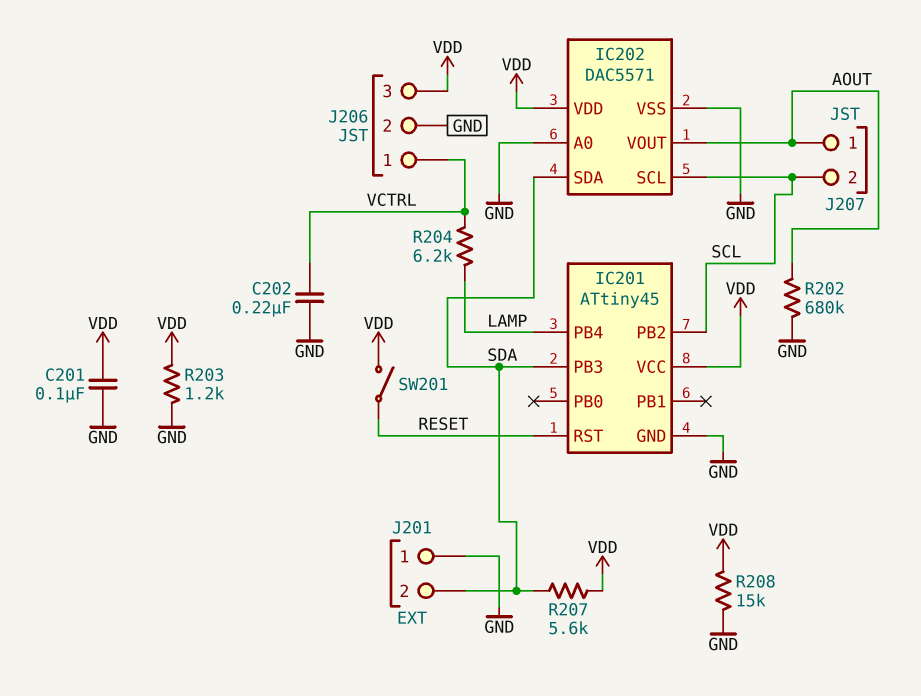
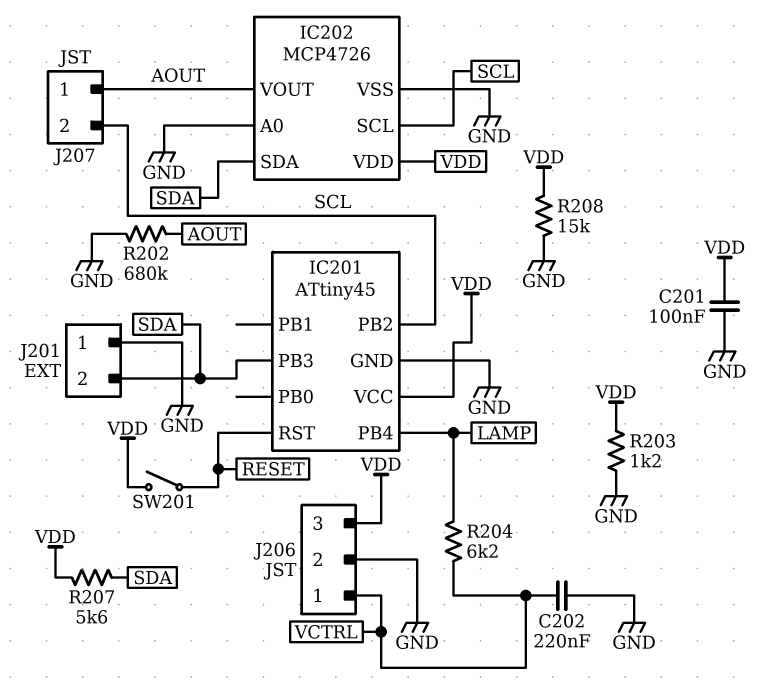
IC202: DAC5571 -> MCP4726

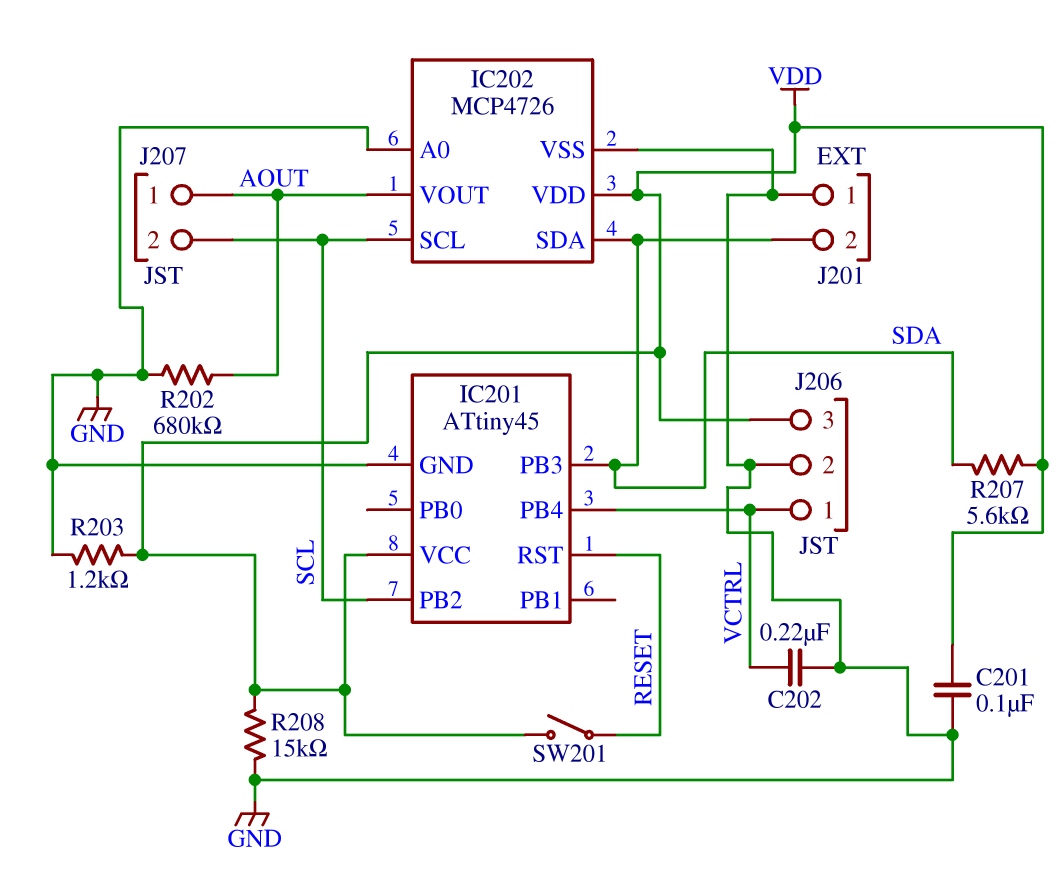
IC201 pin PB4: LAMP -> VCTRL
R204: 6.2k (LAMP, VCTRL) -> none

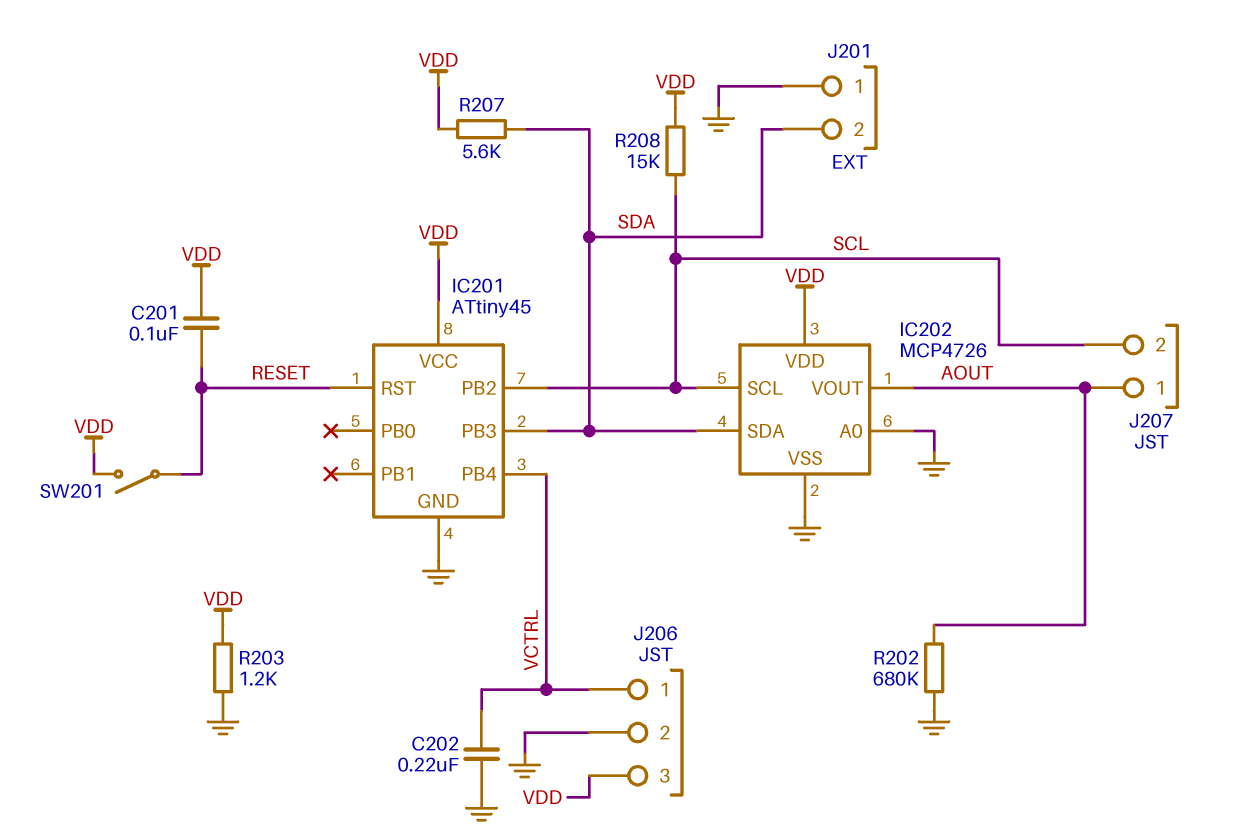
C201: 100nF (GND, VDD) -> 100nF (RESET, VDD)
R208: 15k (GND, VDD) -> 15k (SCL, VDD)

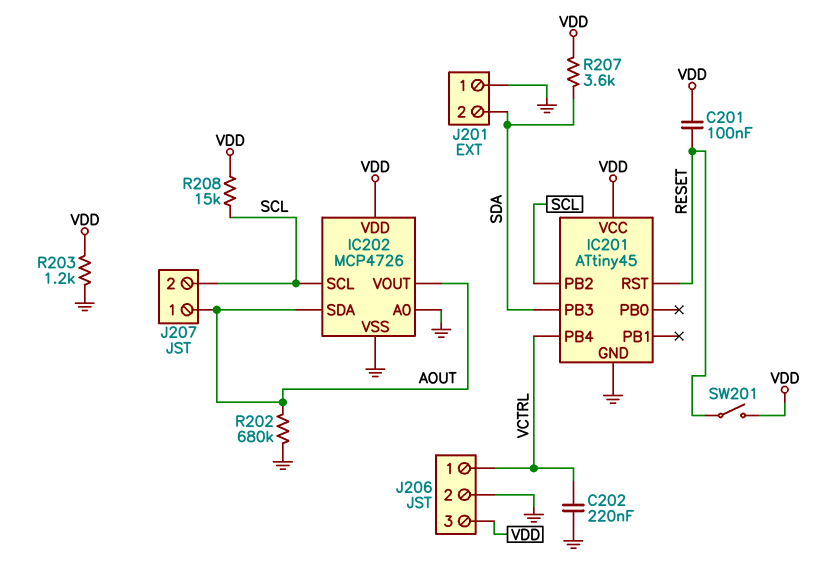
IC202 pin SDA: SDA -> AOUT
R207: 5.6k (SDA, VDD) -> 3.6k (SDA, VDD)

